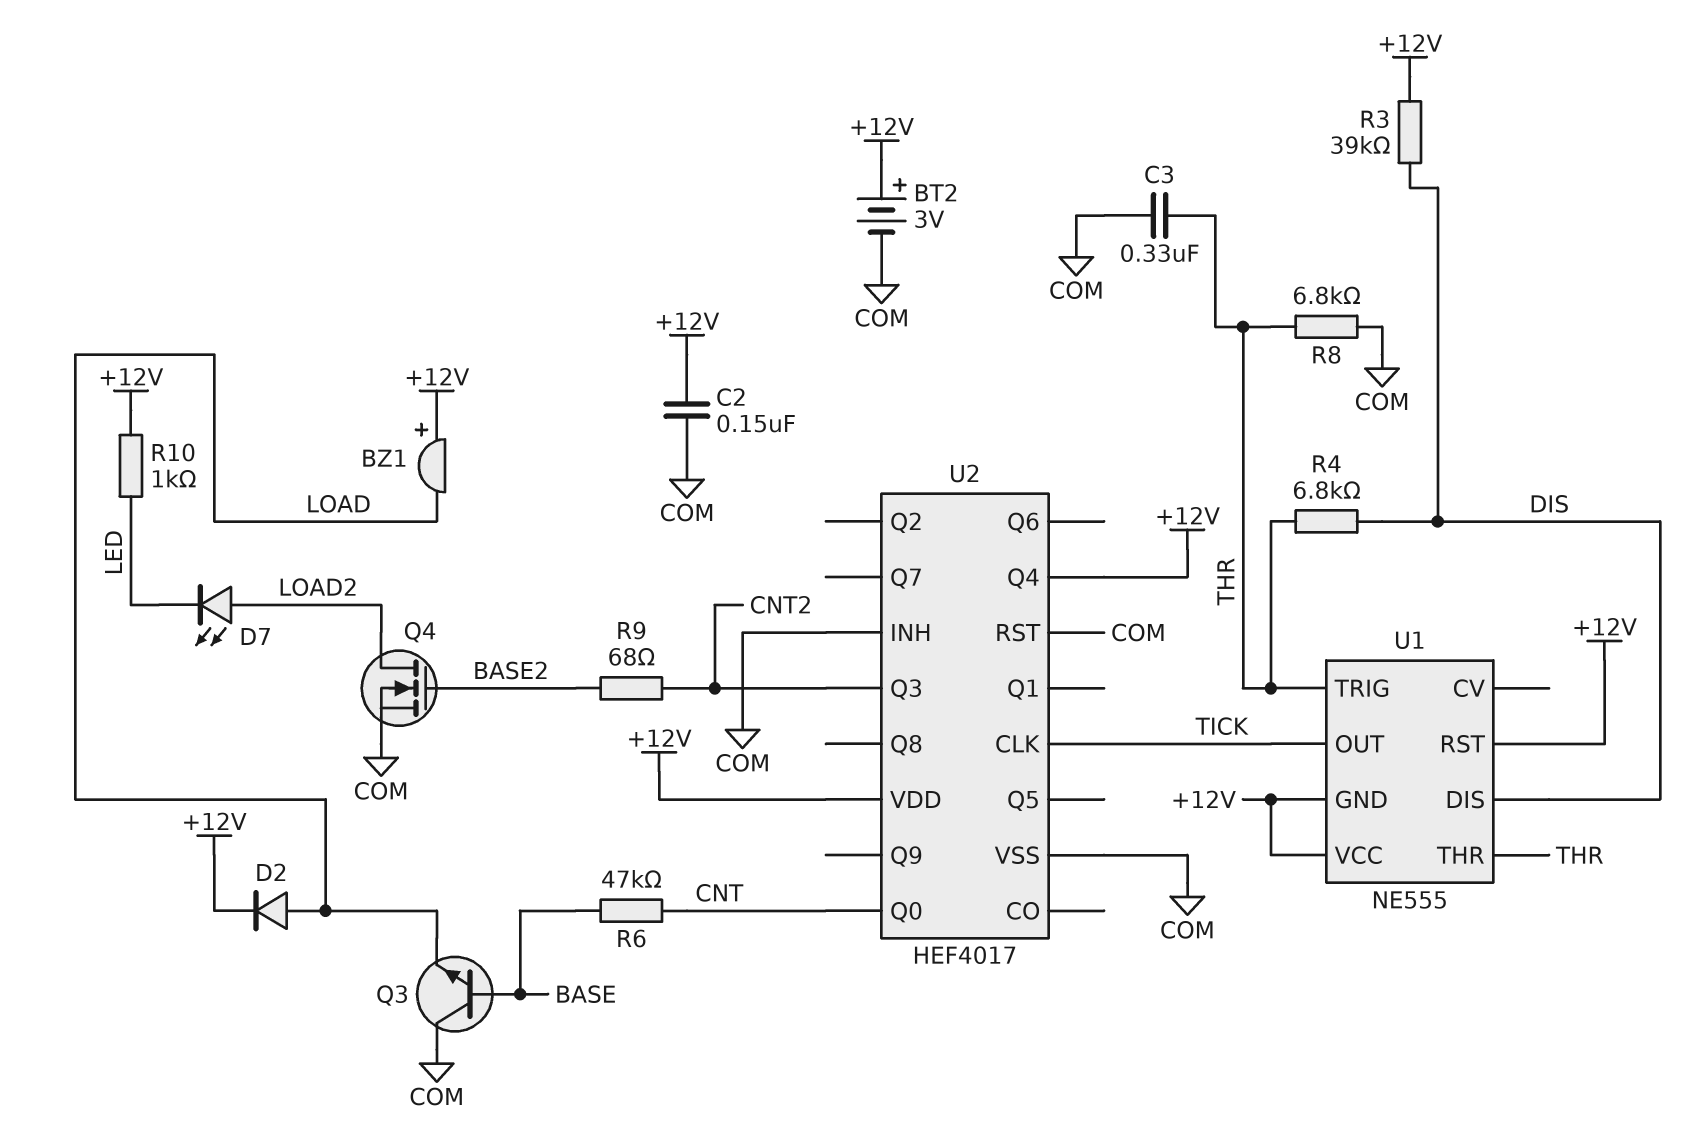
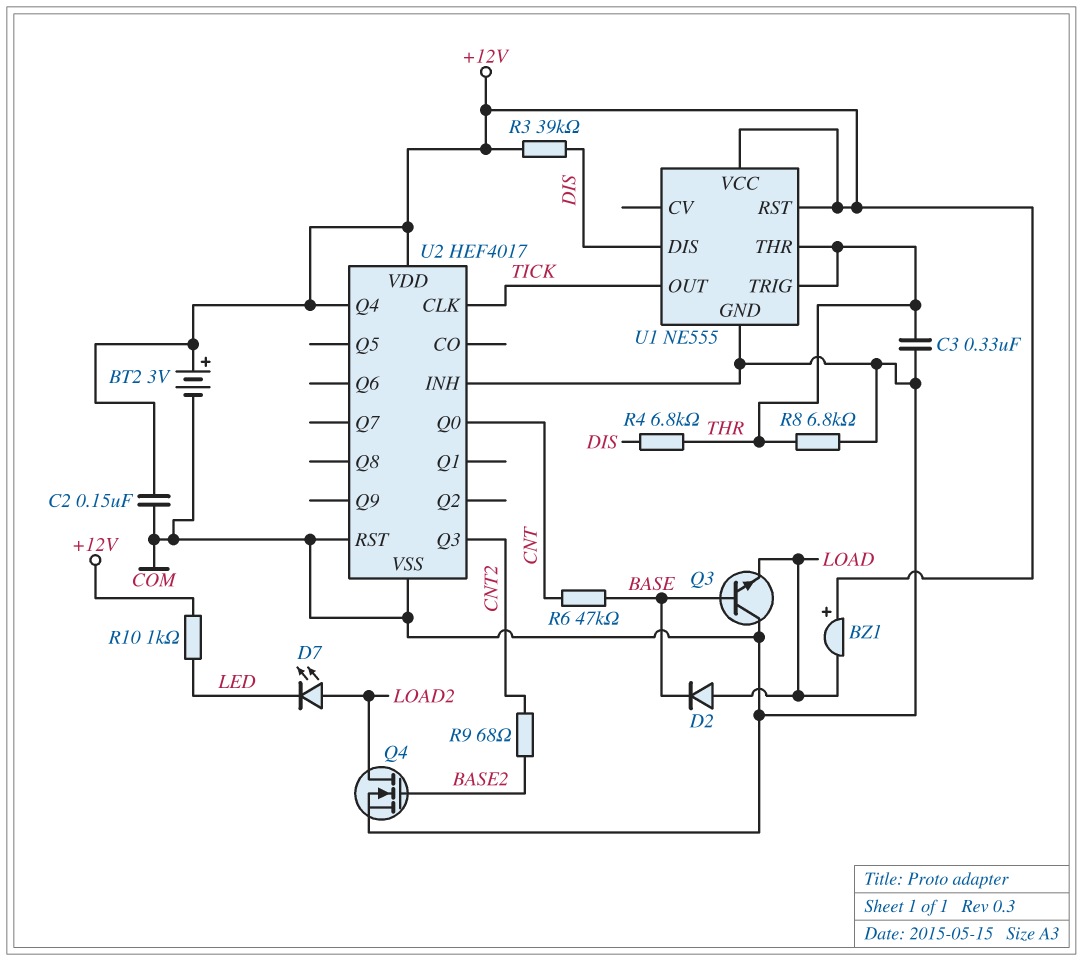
D2: diode (A LOAD, K +12V) -> diode (A LOAD, K BASE)
U1 pin GND: +12V -> COM

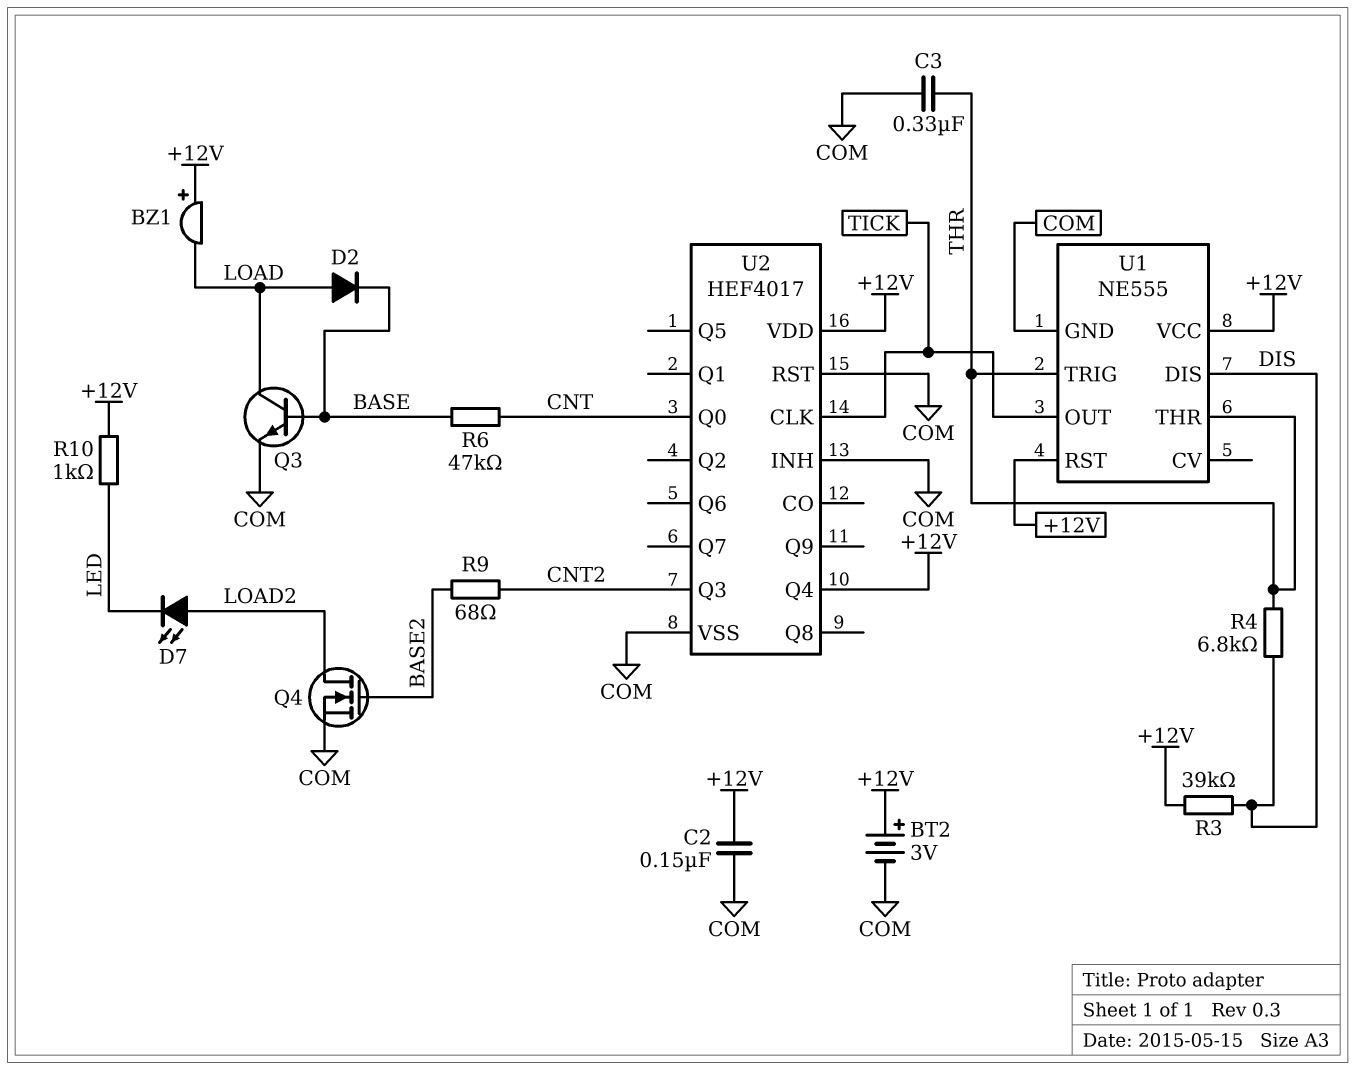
Q3: NPN (B BASE, C COM, E LOAD) -> NPN (B BASE, C LOAD, E COM)
R8: 6.8k (COM, THR) -> none

